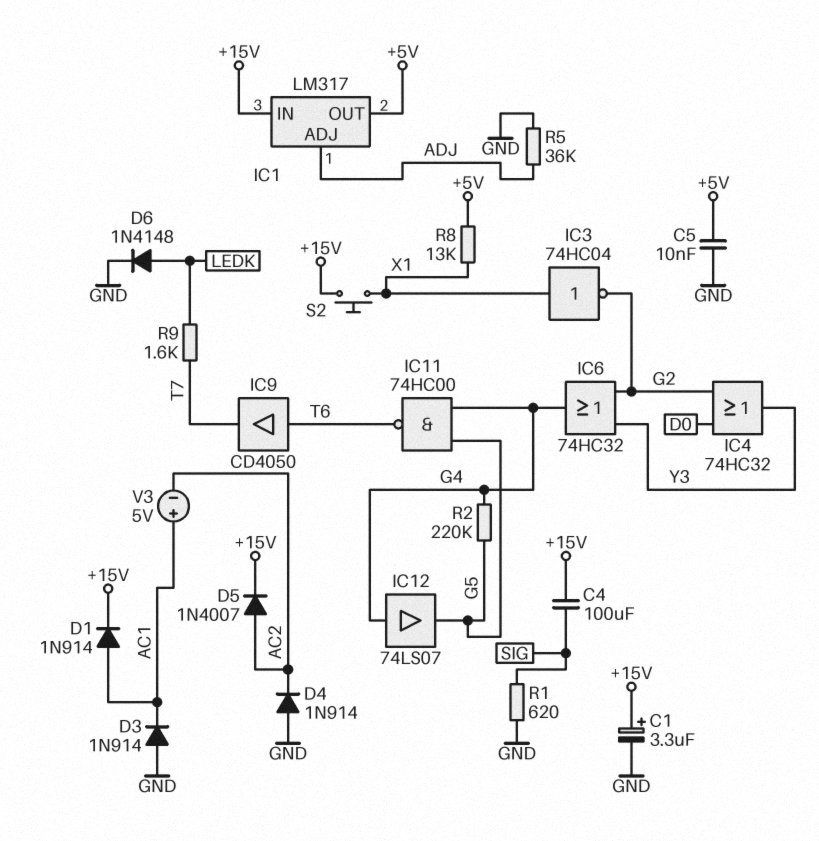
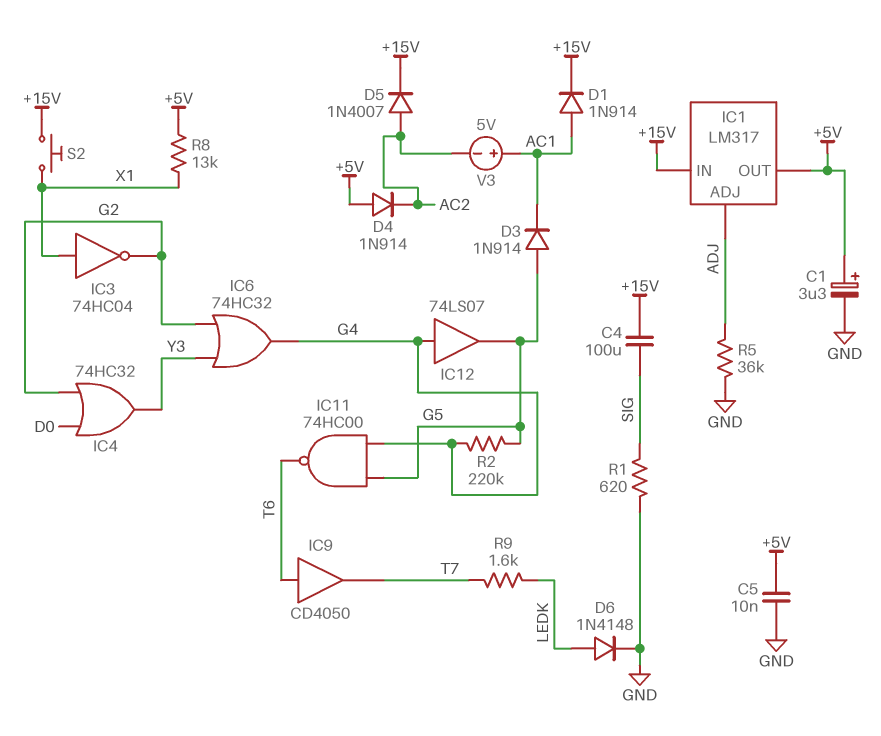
C1: 3.3uF (plus +15V, minus GND) -> 3.3uF (plus +5V, minus GND)
D3: diode 1N914 (A GND, K AC1) -> diode 1N914 (A G5, K AC1)
D4: diode 1N914 (A GND, K AC2) -> diode 1N914 (A +5V, K AC2)

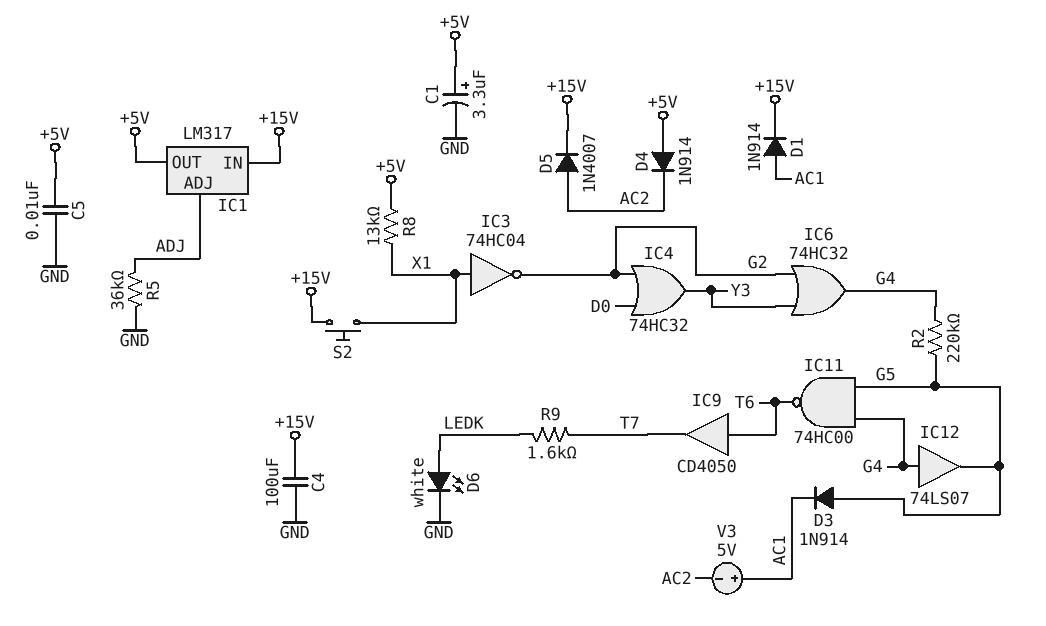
C4: 100uF (+15V, SIG) -> 100uF (+15V, GND)
D6: diode 1N4148 (A LEDK, K GND) -> LED white (A LEDK, K GND)
R1: 620 (GND, SIG) -> none

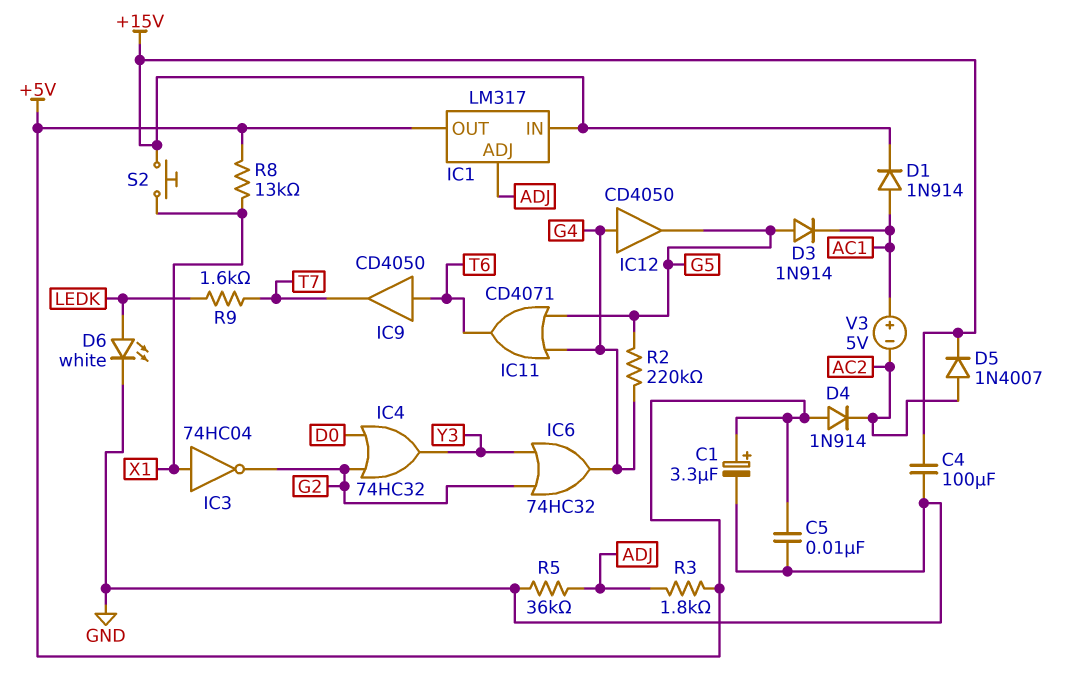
IC11: NAND 74HC00 (in G4, in G5, out T6) -> OR CD4071 (in G4, in G5, out T6)
IC12: buffer 74LS07 (in G4, out G5) -> buffer CD4050 (in G4, out G5)
R3: none -> 1.8k (+5V, ADJ)

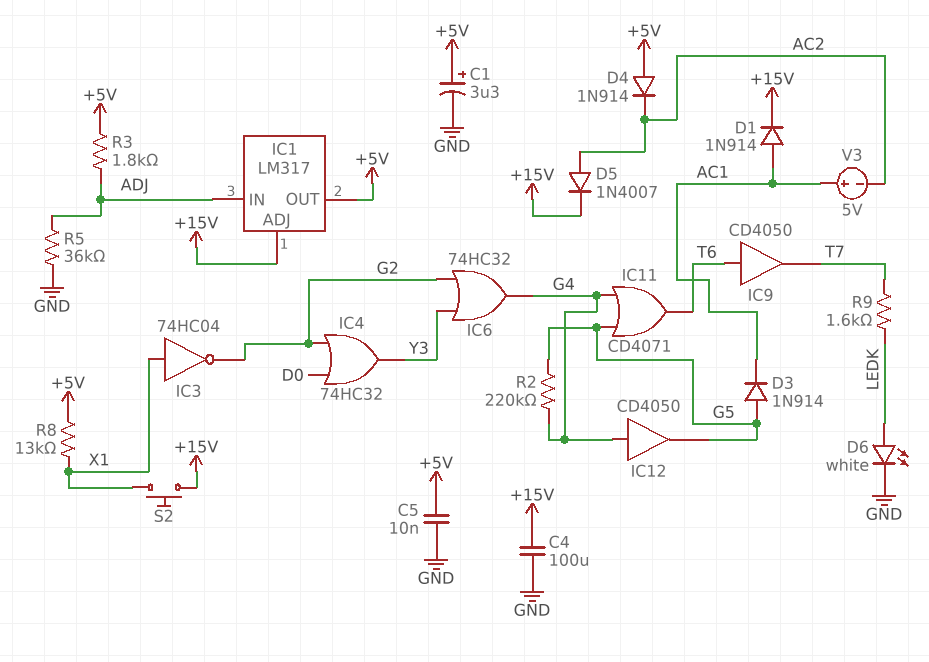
IC1 pin ADJ: ADJ -> +15V
IC1 pin IN: +15V -> ADJ

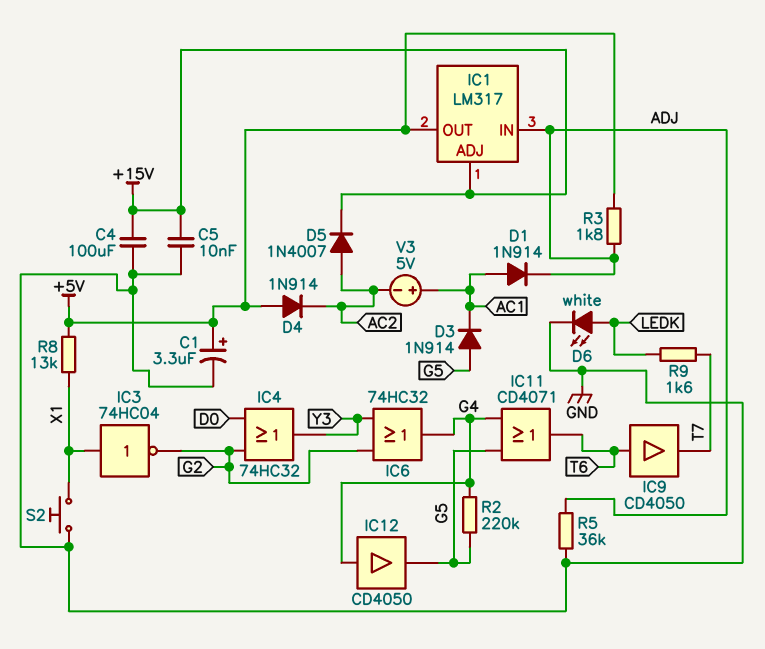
C5: 10nF (+5V, GND) -> 10nF (+15V, GND)
D1: diode 1N914 (A AC1, K +15V) -> diode 1N914 (A AC1, K ADJ)
S2: button (+15V, X1) -> button (GND, X1)

